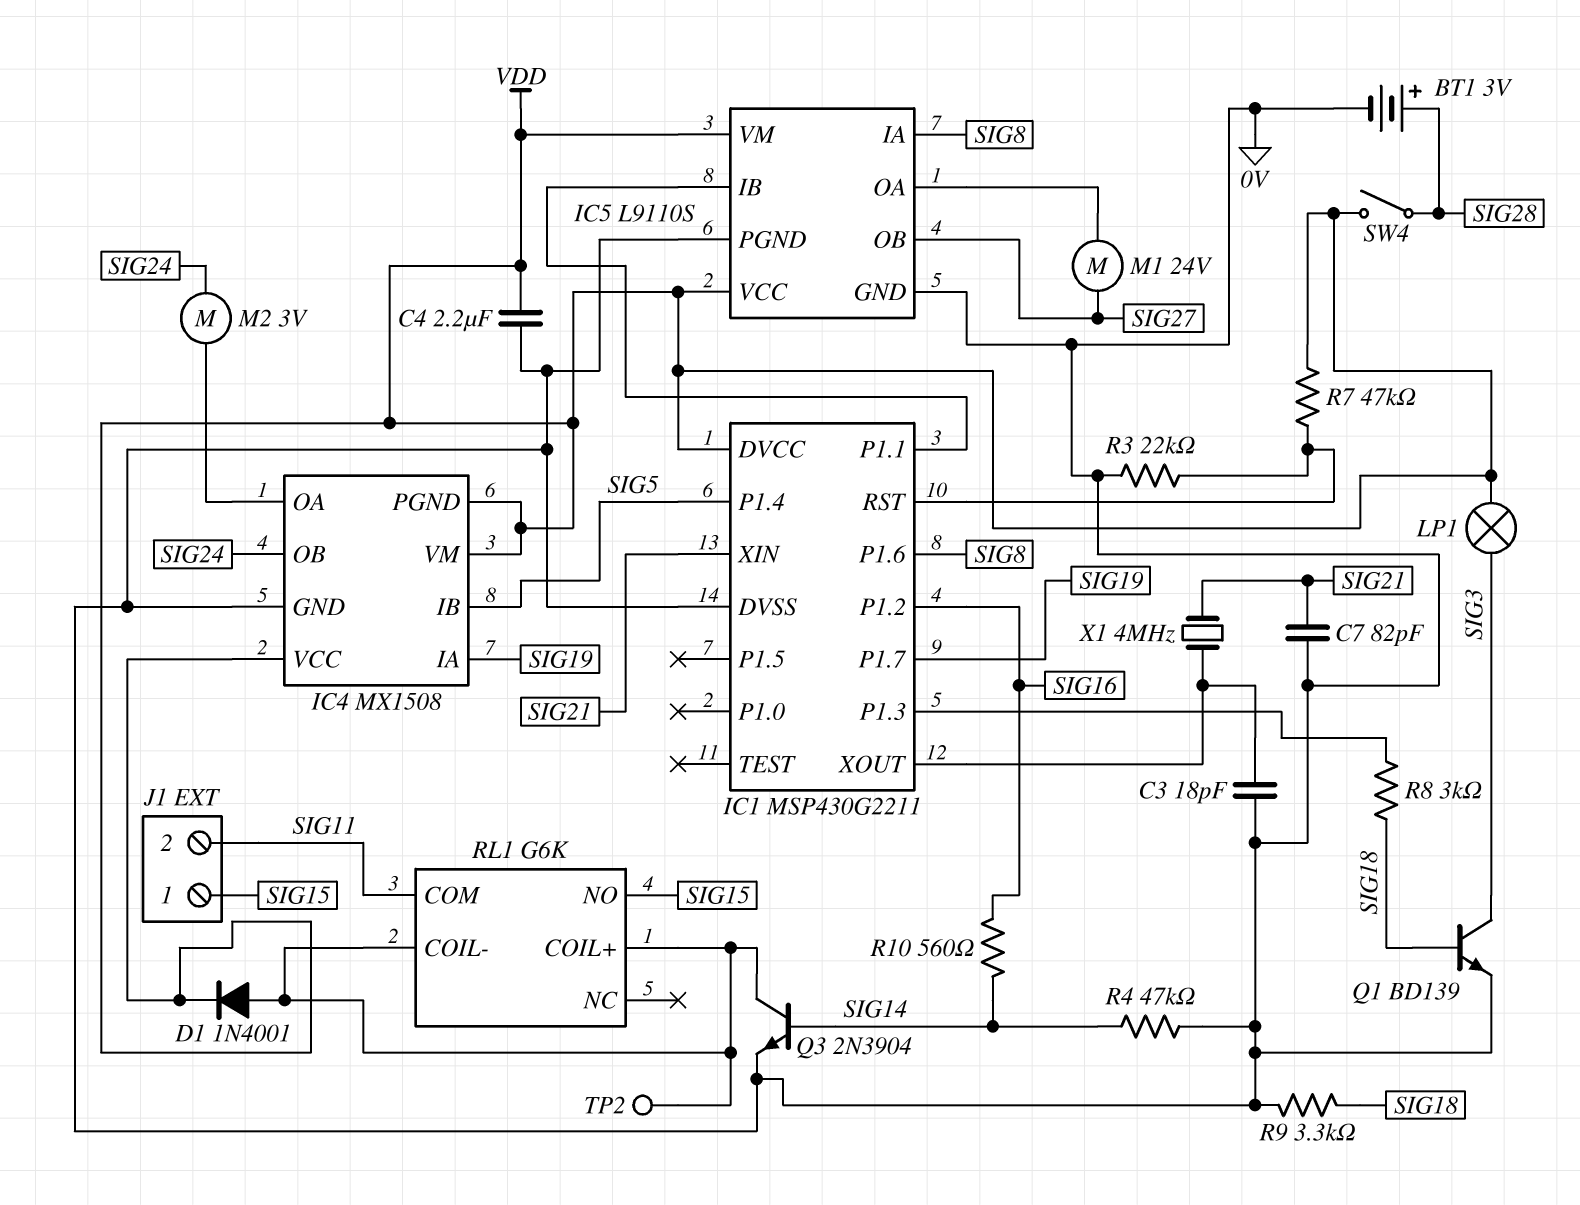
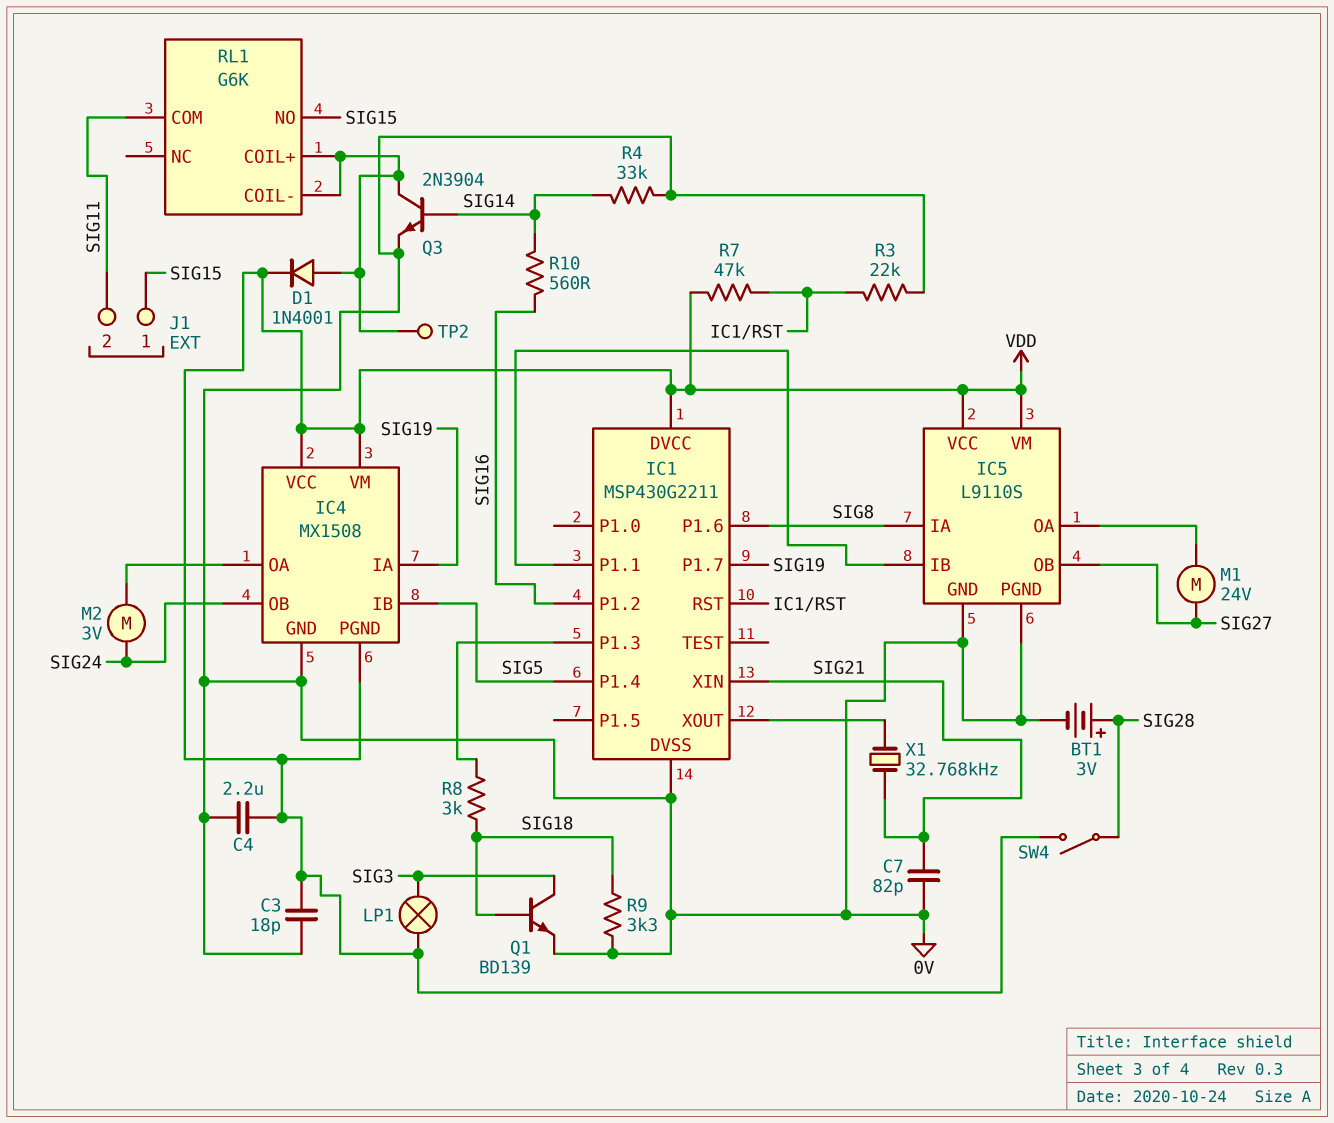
C3: 18pF (0V, IC1/XOUT) -> 18pF (0V, VDD)
R4: 47k (0V, SIG14) -> 33k (0V, SIG14)
X1: 4MHz (IC1/XOUT, SIG21) -> 32.768kHz (IC1/XOUT, SIG21)

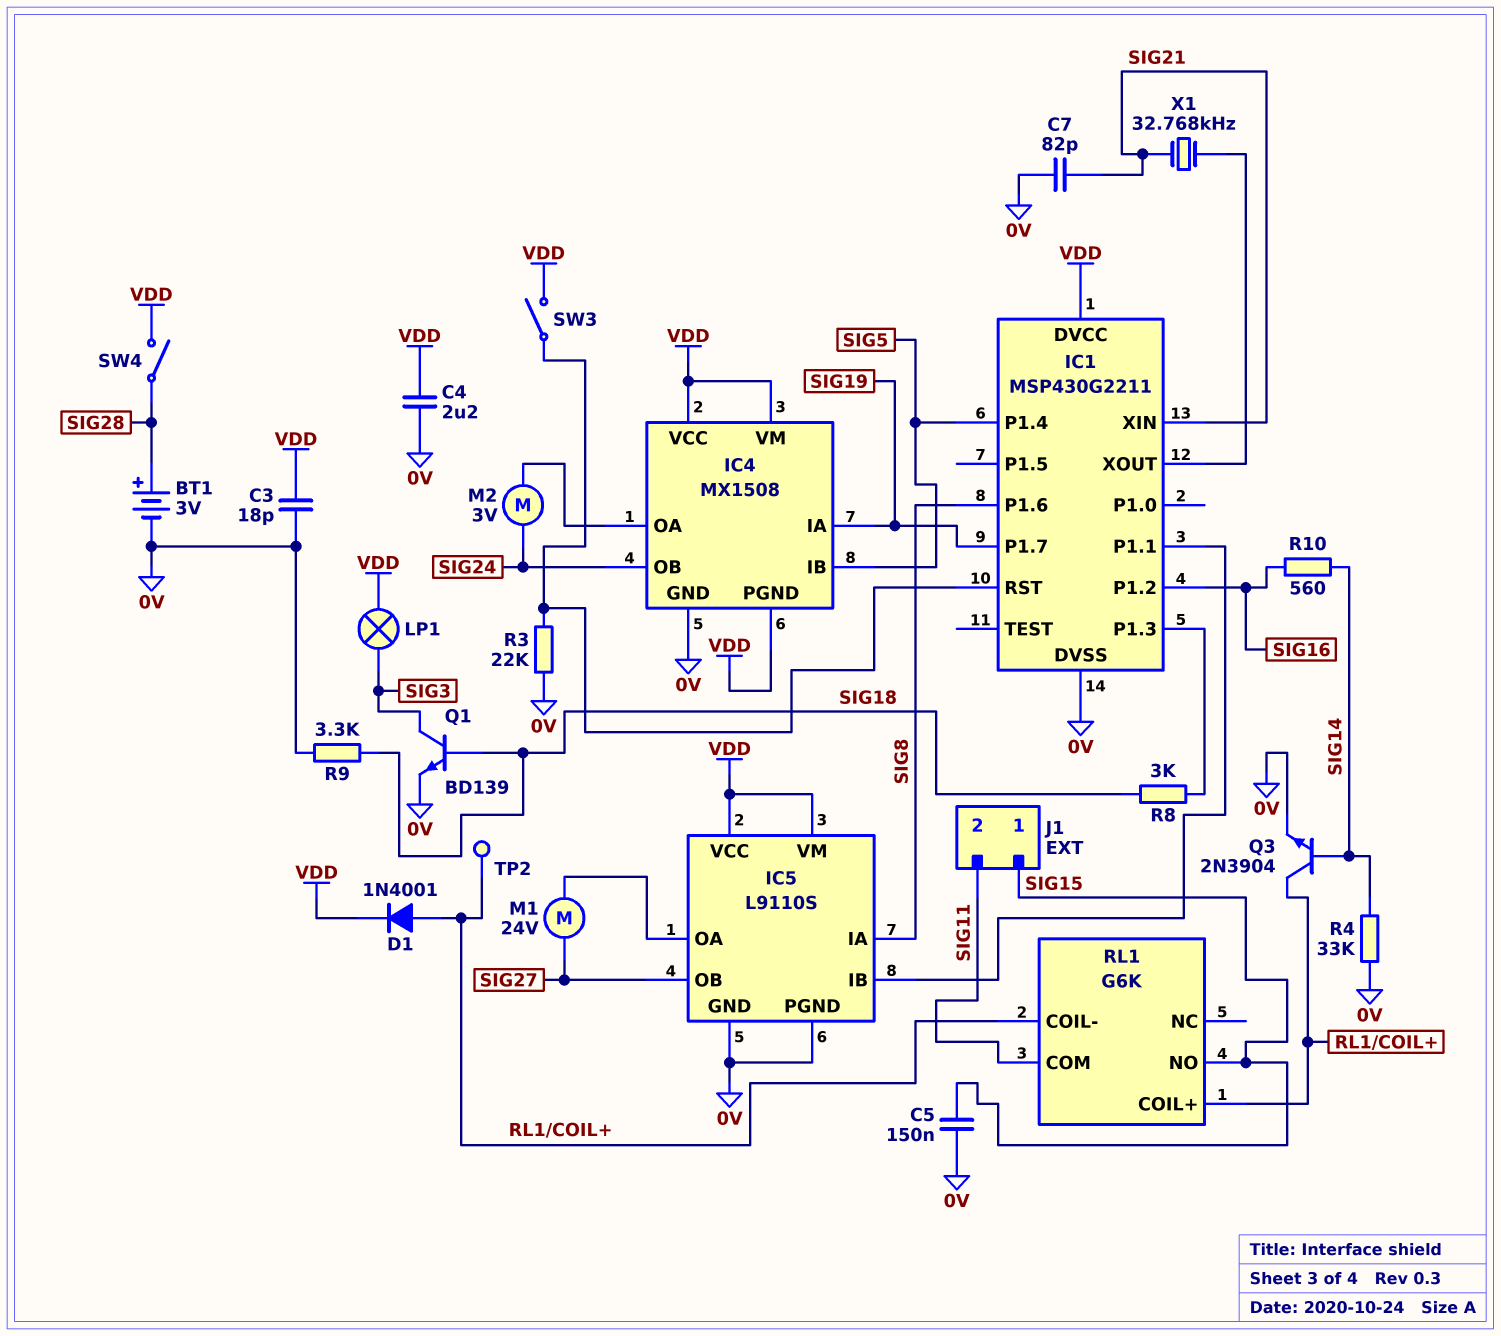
C5: none -> 150nF (0V, SIG15)
R7: 47k (IC1/RST, VDD) -> none
SW3: none -> switch (IC1/RST, VDD)

